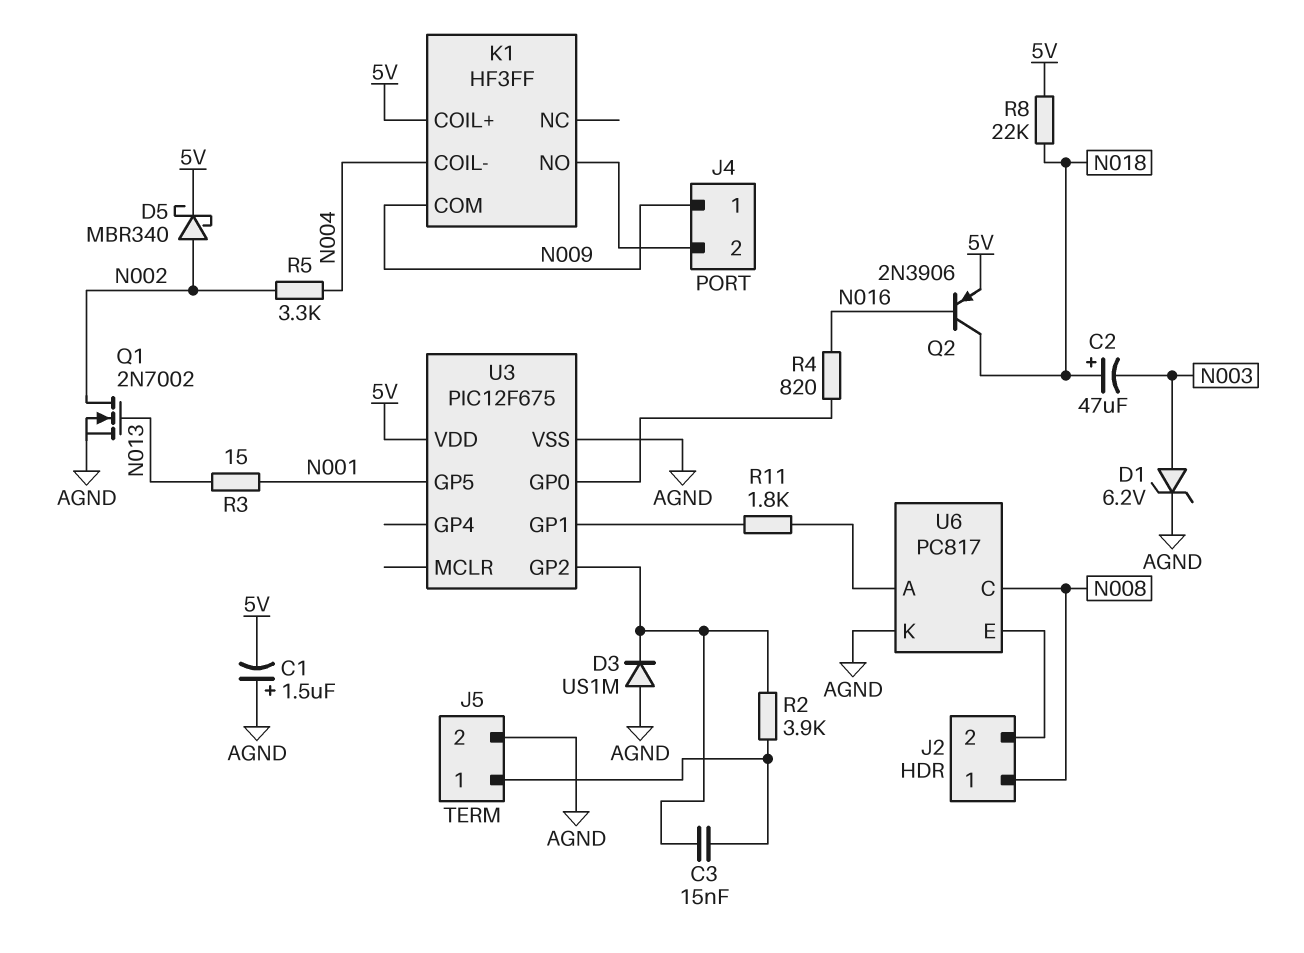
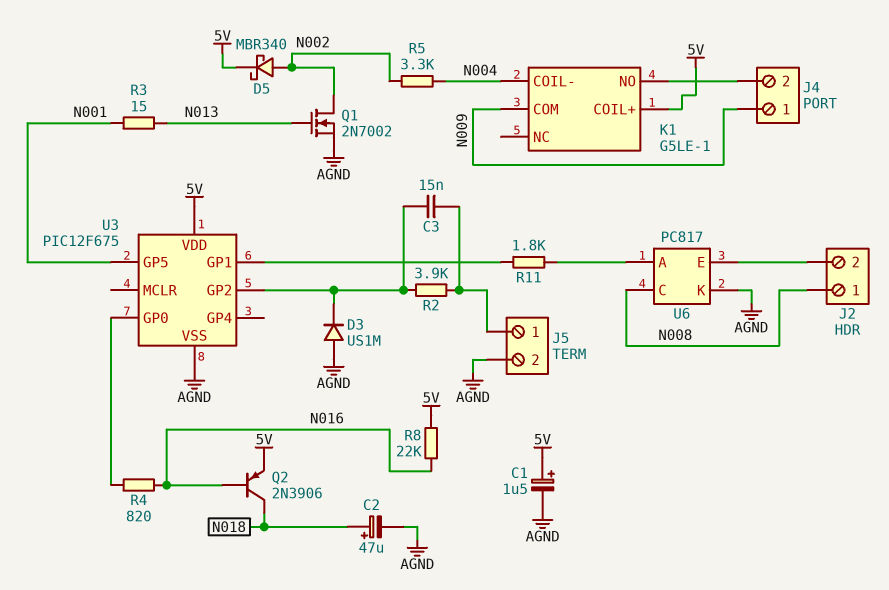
C1: 1.5uF (plus AGND, minus 5V) -> 1.5uF (plus 5V, minus AGND)
C2: 47uF (plus N018, minus N003) -> 47uF (plus N018, minus AGND)
D1: zener 6.2V (A N003, K AGND) -> none
K1: HF3FF -> G5LE-1
R8: 22k (5V, N018) -> 22k (5V, N016)

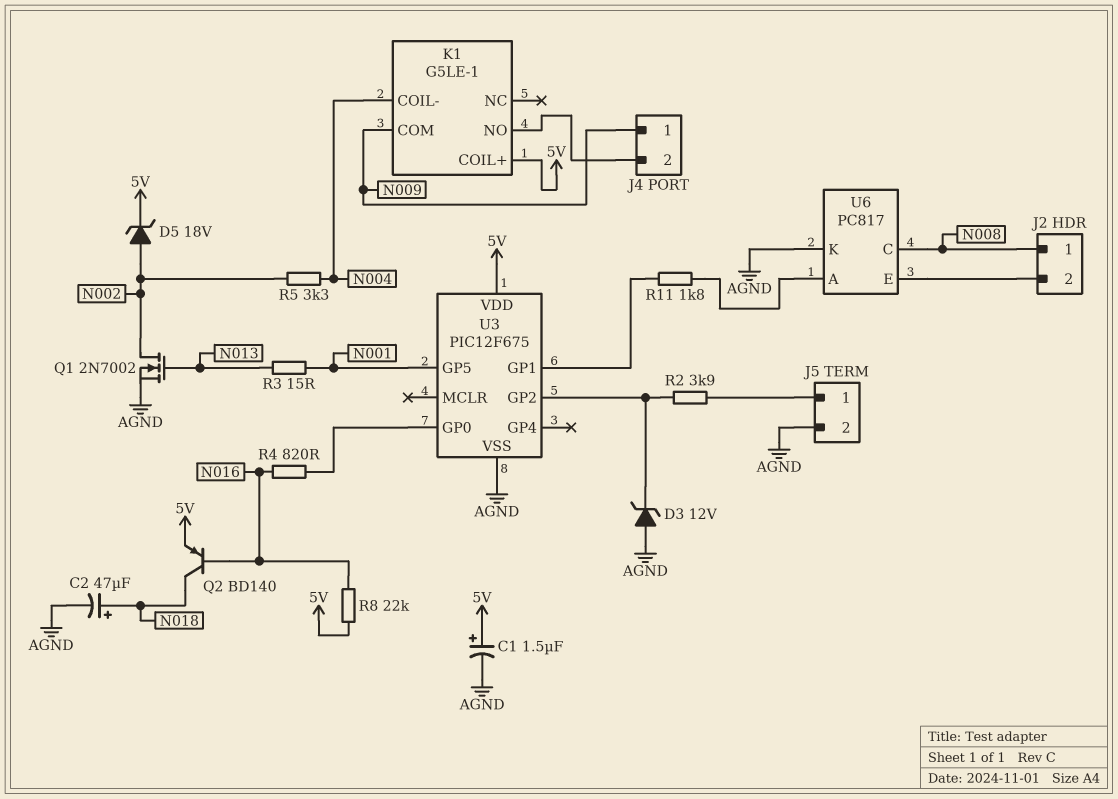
C3: 15nF (J5/1, U3/GP2) -> none
D3: diode US1M (A AGND, K U3/GP2) -> zener 12V (A AGND, K U3/GP2)
D5: schottky MBR340 (A N002, K 5V) -> zener 18V (A N002, K 5V)
Q2: PNP 2N3906 (B N016, C N018, E 5V) -> PNP BD140 (B N016, C N018, E 5V)

